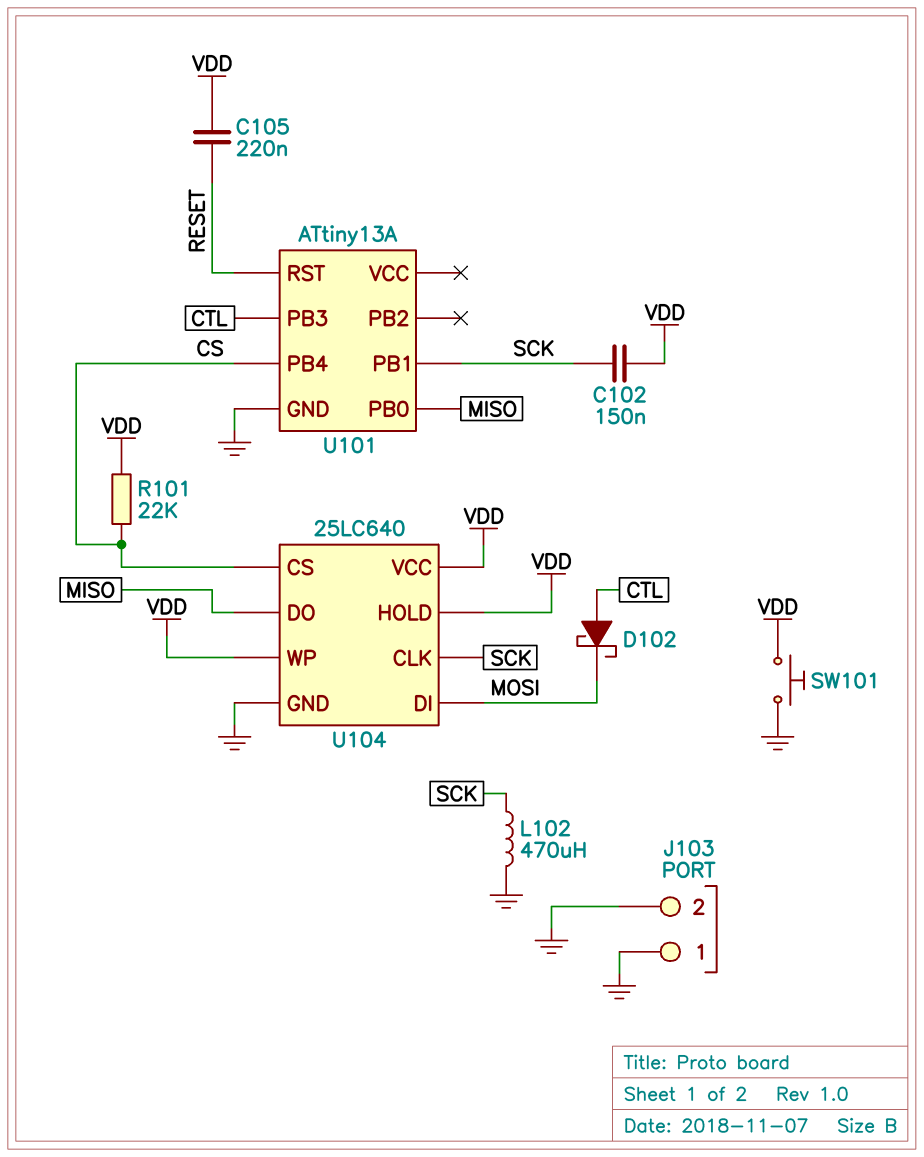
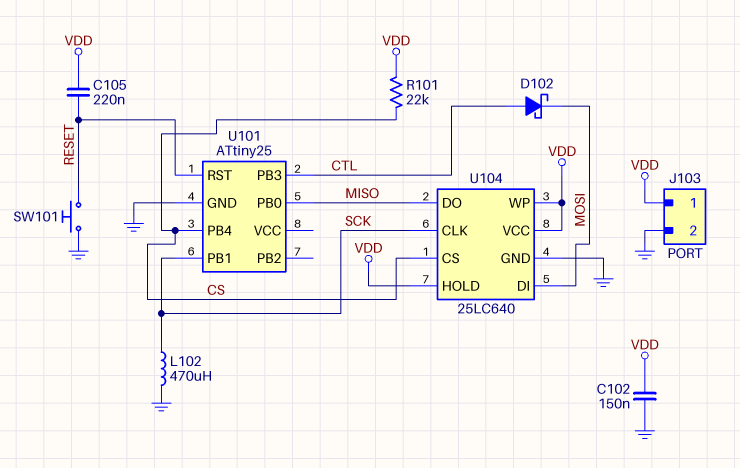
C102: 150nF (SCK, VDD) -> 150nF (GND, VDD)
J103 pin 1: GND -> VDD
SW101: button (GND, VDD) -> button (GND, RESET)
U101: ATtiny13A -> ATtiny25

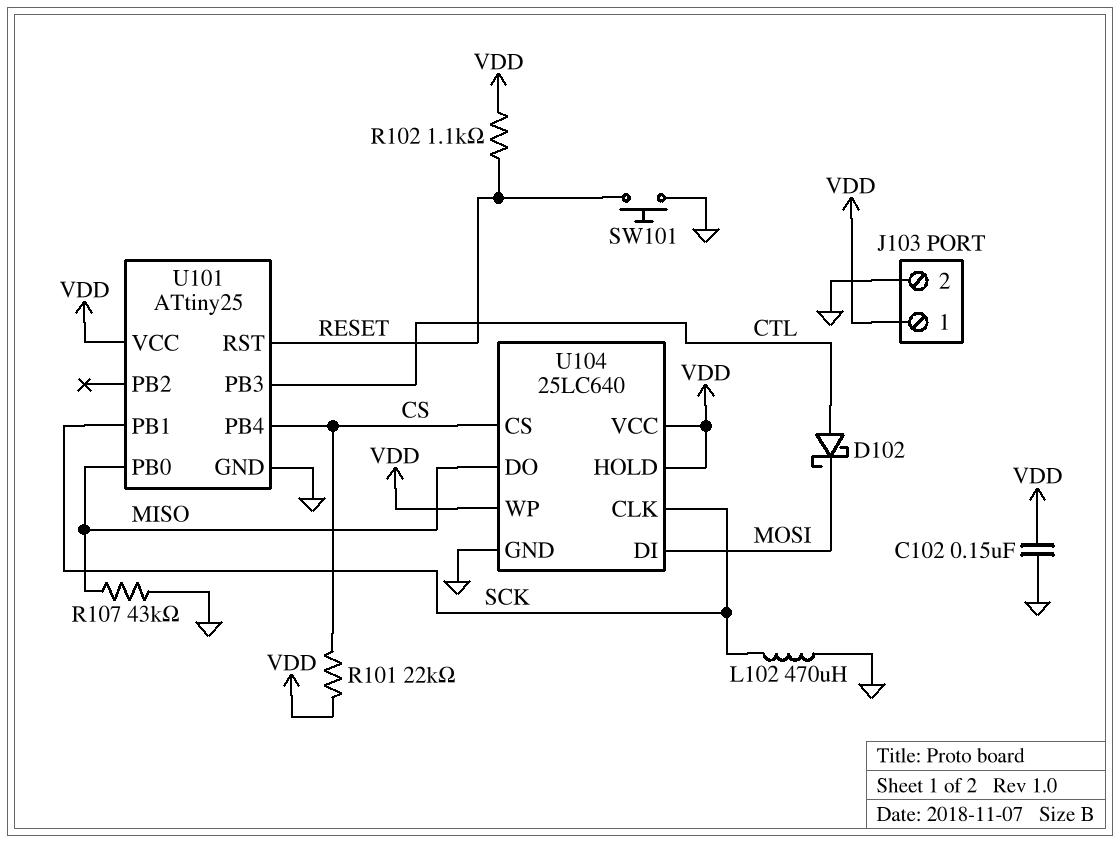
C105: 220nF (RESET, VDD) -> none
R102: none -> 1.1k (RESET, VDD)
R107: none -> 43k (GND, MISO)
U101 pin VCC: none -> VDD

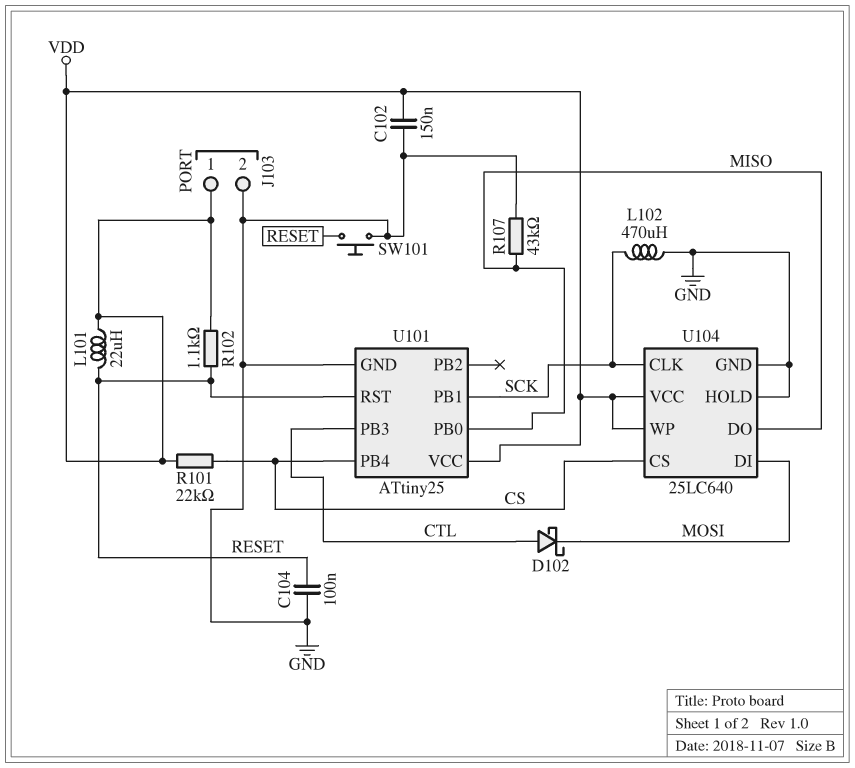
C104: none -> 100nF (GND, RESET)
L101: none -> 22uH (RESET, VDD)
U104 pin HOLD: VDD -> GND

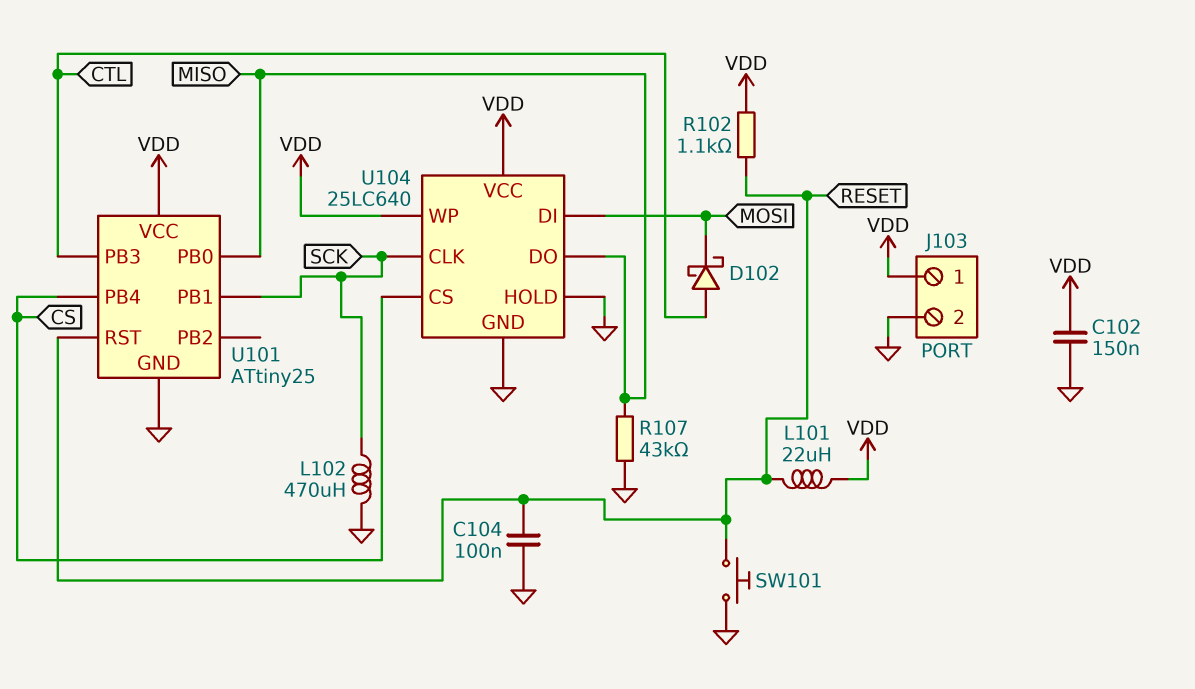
R101: 22k (CS, VDD) -> none

